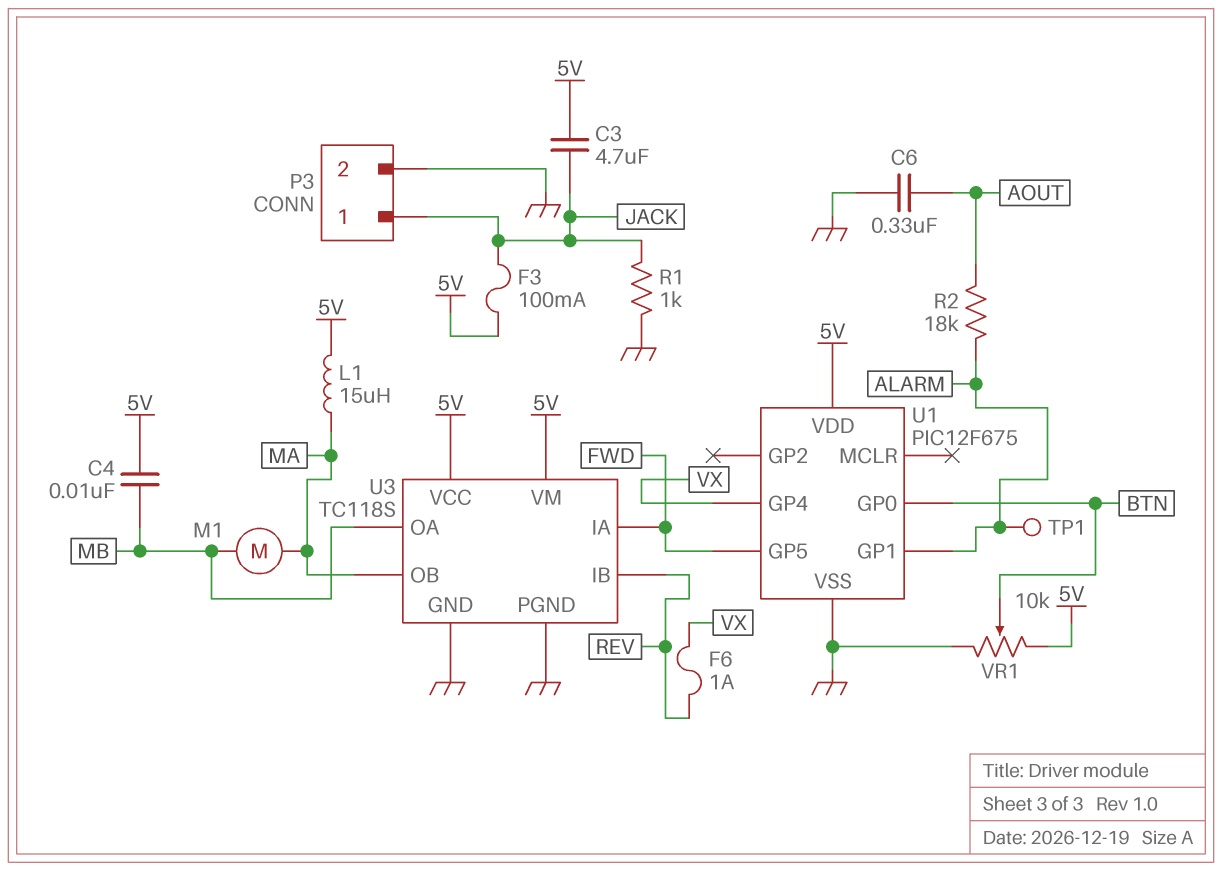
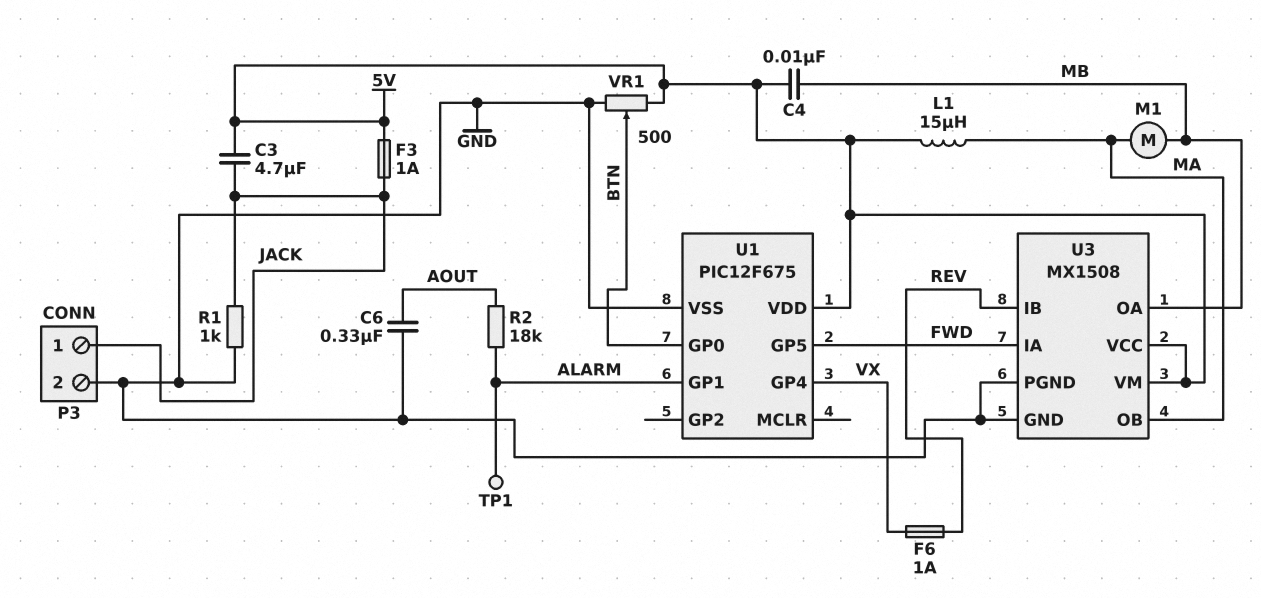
F3: 100mA (5V, JACK) -> 1A (5V, JACK)
U3: TC118S -> MX1508
VR1: 10k (5V, GND, wiper BTN) -> 500 (5V, GND, wiper BTN)

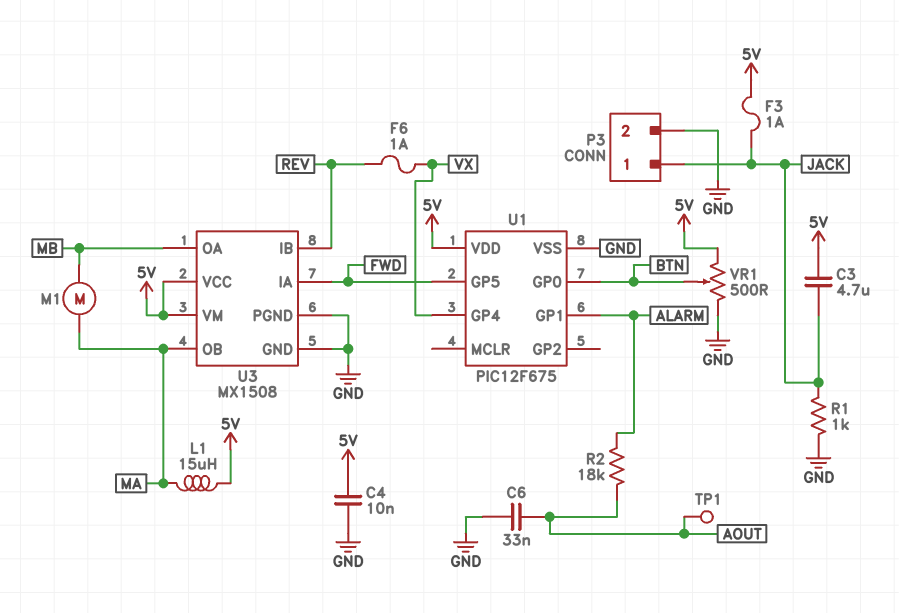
C4: 10nF (5V, MB) -> 10nF (5V, GND)
C6: 330nF (AOUT, GND) -> 33nF (AOUT, GND)
TP1: test point (ALARM) -> test point (AOUT)

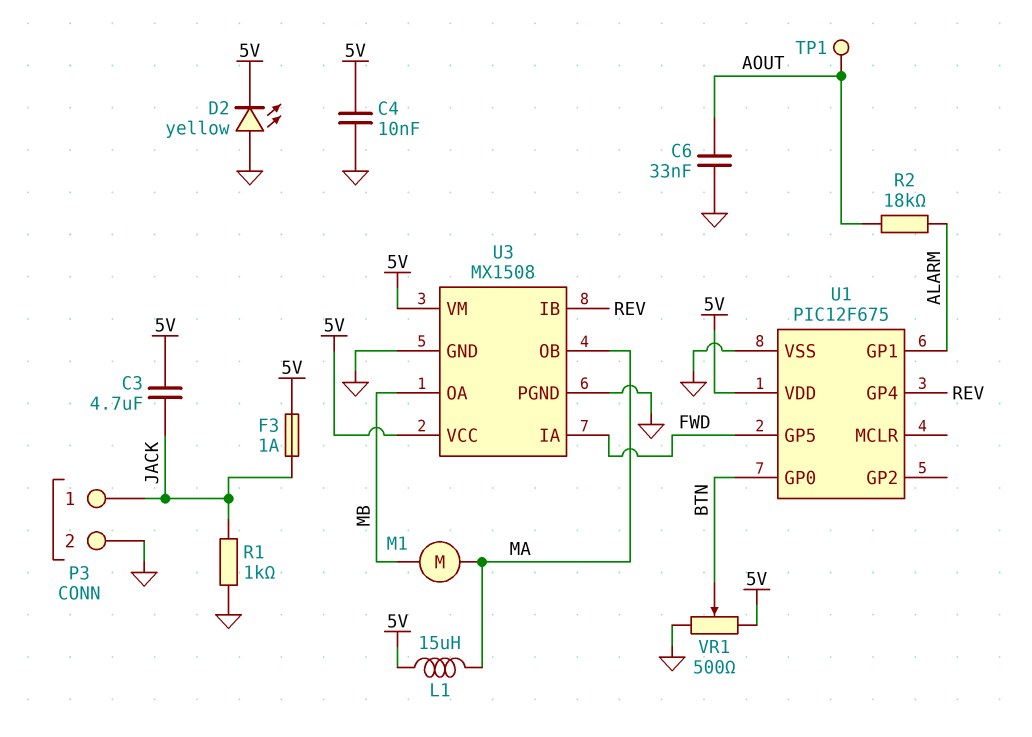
D2: none -> LED yellow (A GND, K 5V)
F6: 1A (REV, VX) -> none
U1 pin GP4: VX -> REV

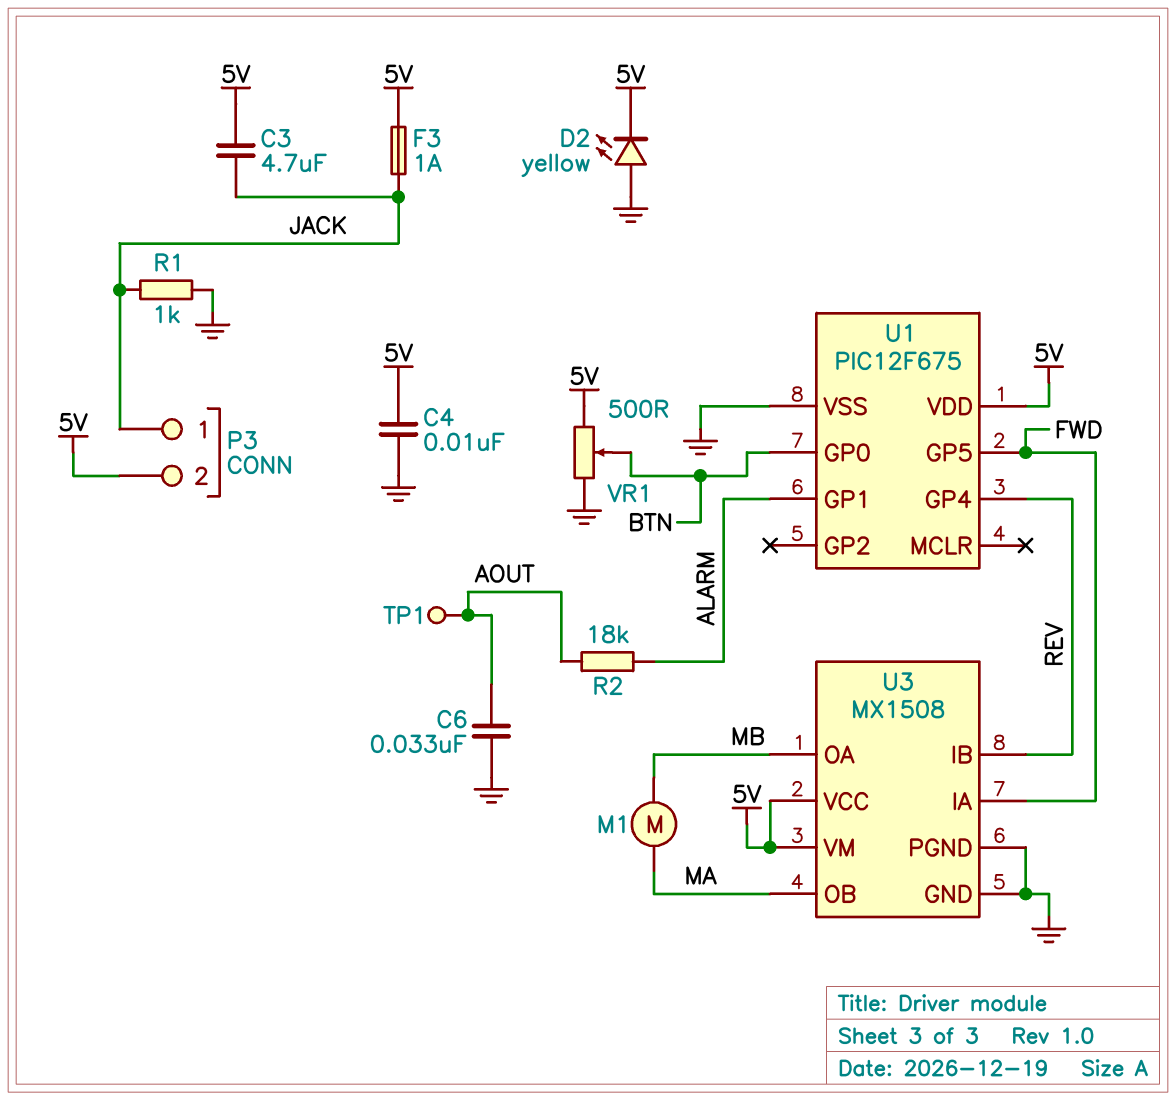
L1: 15uH (5V, MA) -> none
P3 pin 2: GND -> 5V

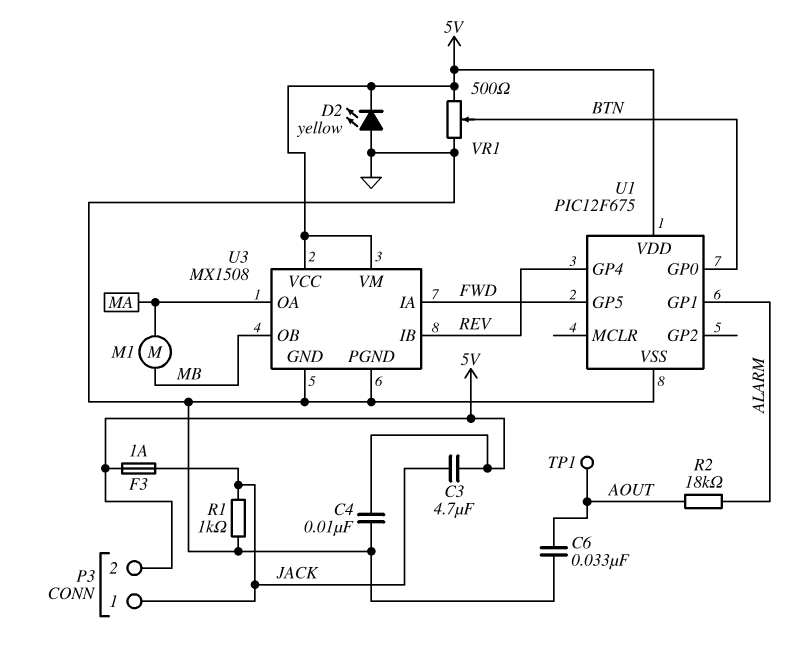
U3 pin OA: MB -> MA
U3 pin OB: MA -> MB

